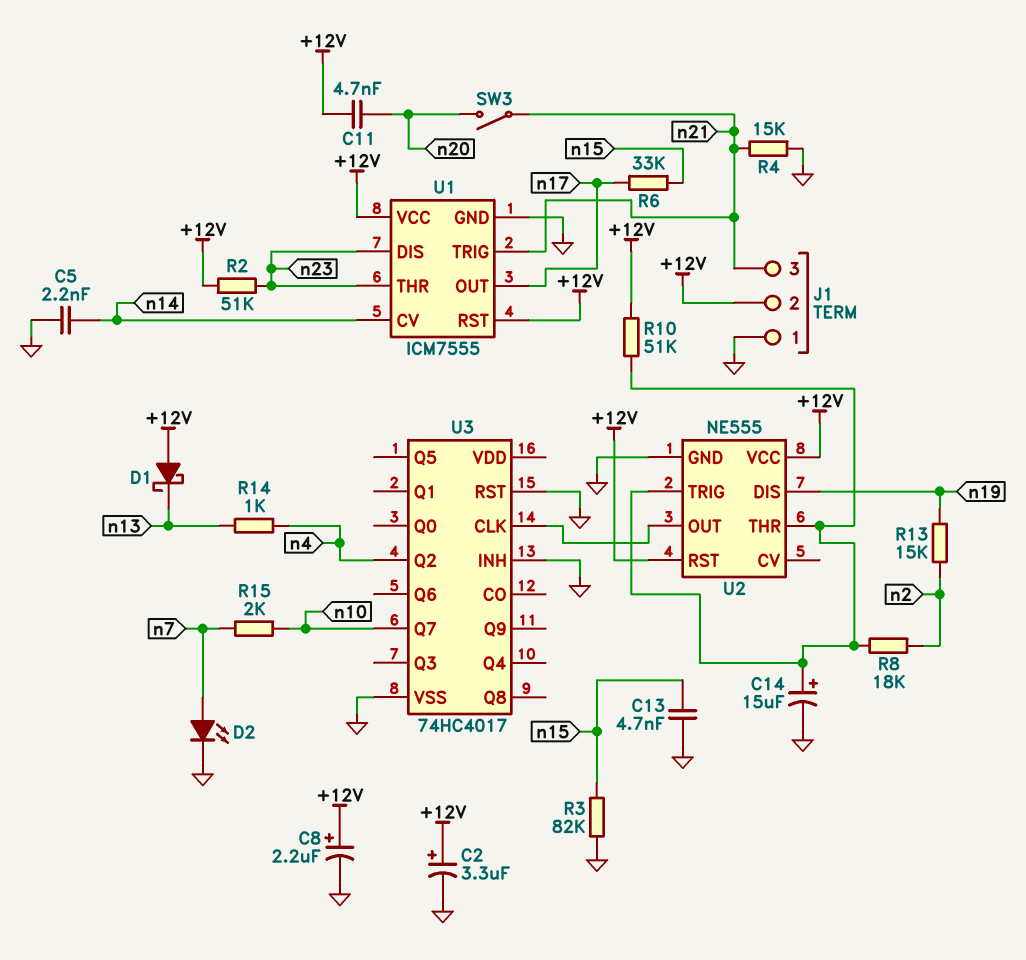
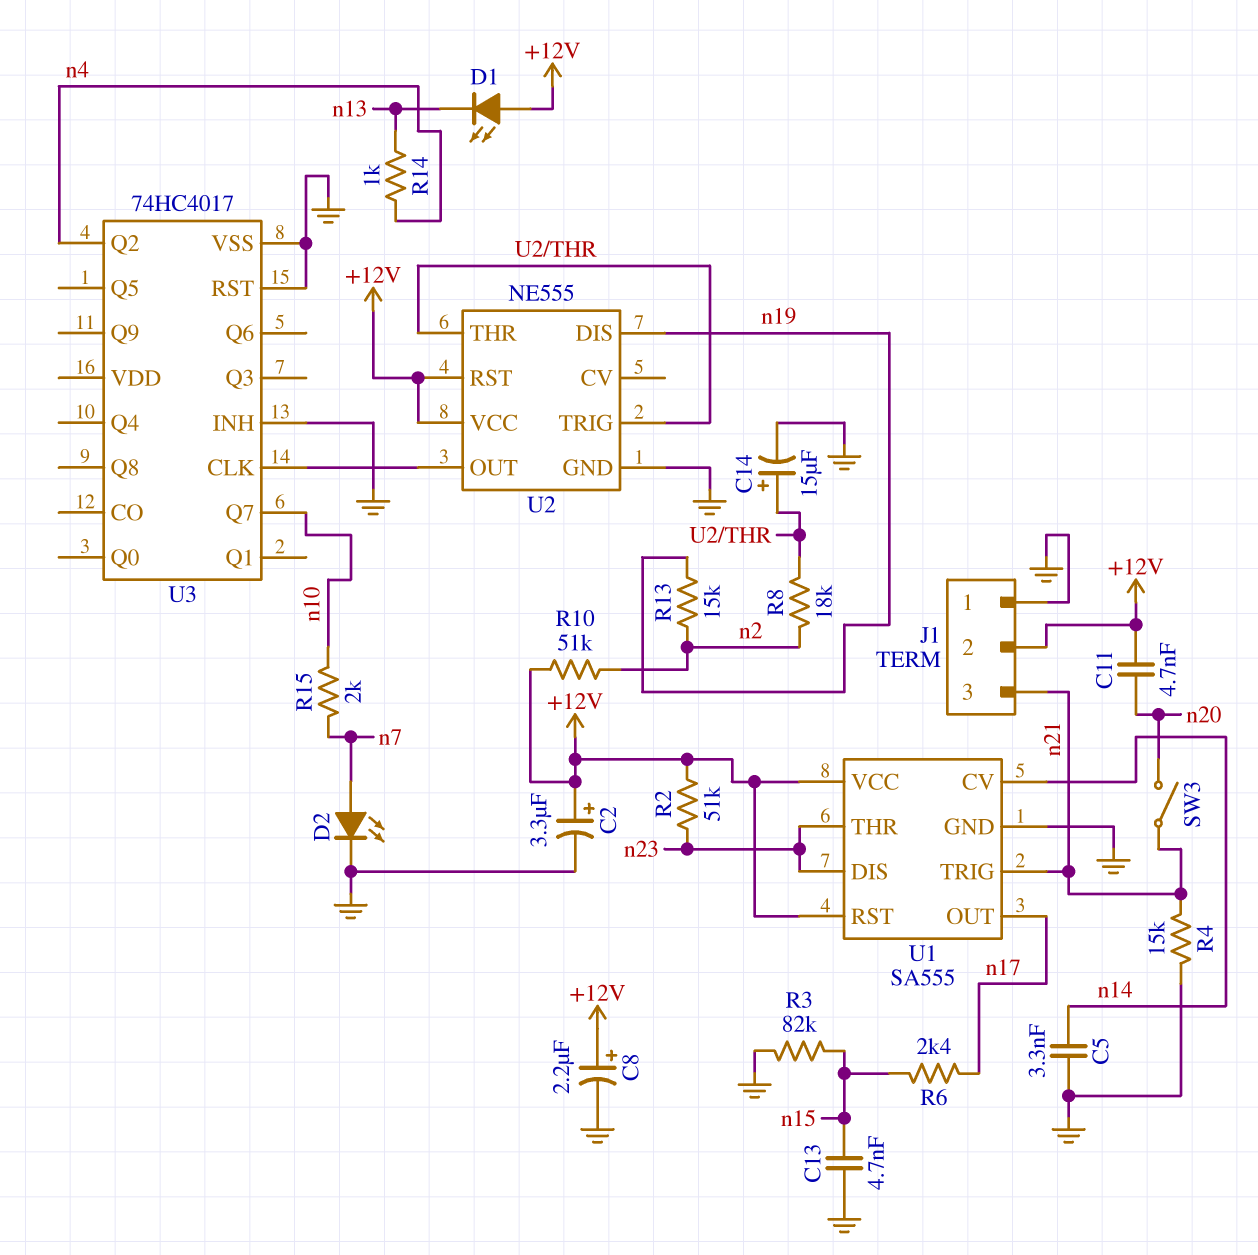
C5: 2.2nF (GND, n14) -> 3.3nF (GND, n14)
D1: schottky (A +12V, K n13) -> LED (A +12V, K n13)
R6: 33k (n15, n17) -> 2.4k (n15, n17)
R10: 51k (+12V, U2/THR) -> 51k (+12V, n2)
U1: ICM7555 -> SA555

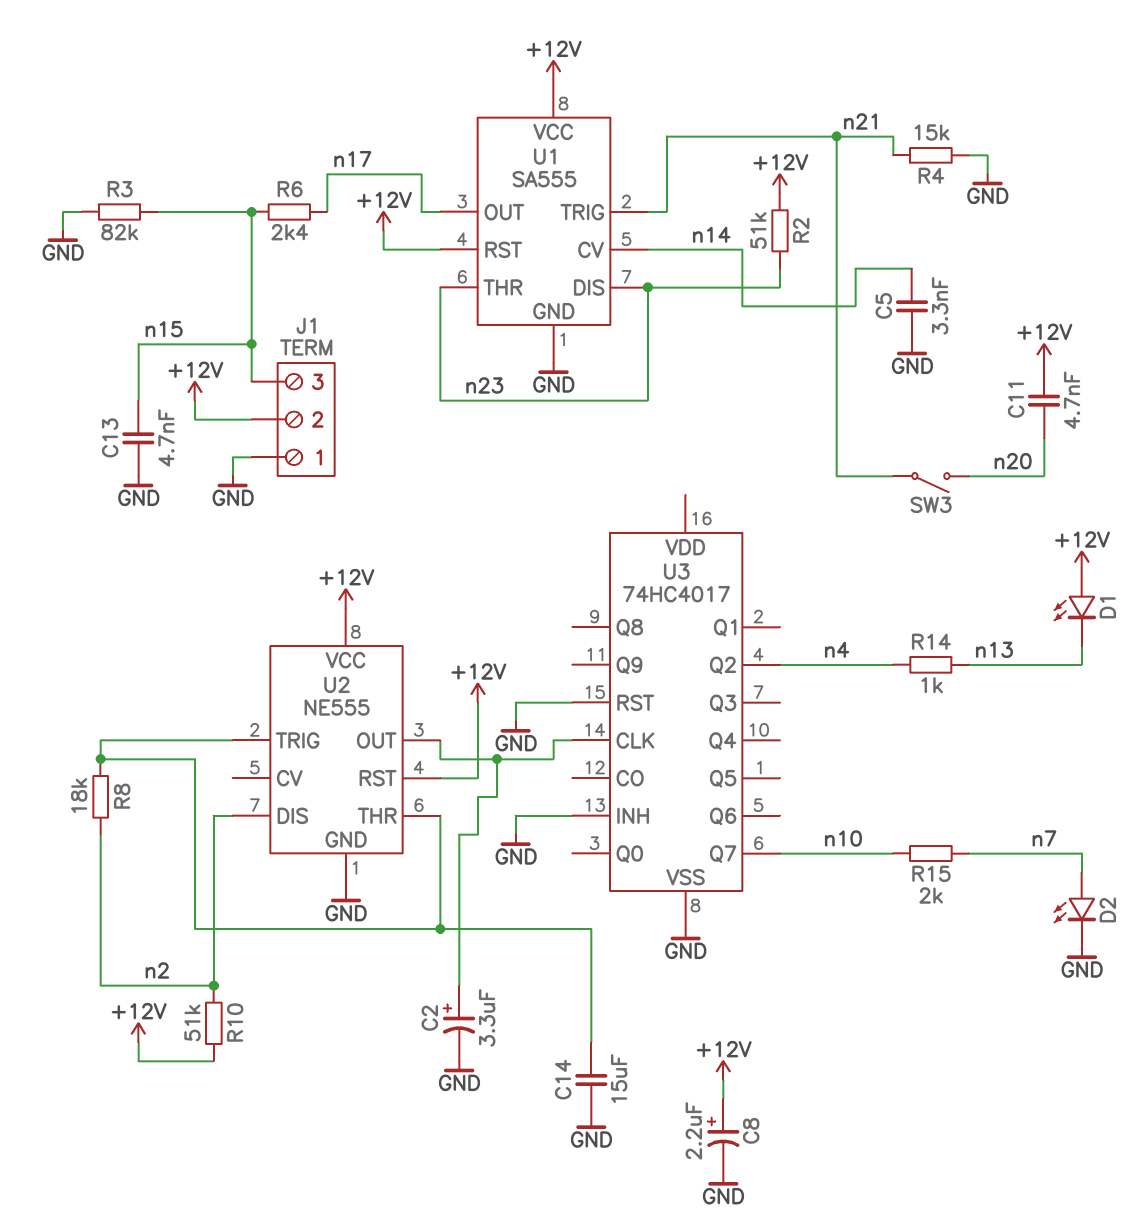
C2: 3.3uF (plus +12V, minus GND) -> 3.3uF (plus U2/OUT, minus GND)
C14: 15uF (plus U2/THR, minus GND) -> 15uF (GND, U2/THR)
J1 pin 3: n21 -> n15
R13: 15k (n2, n19) -> none
U2 pin DIS: n19 -> n2

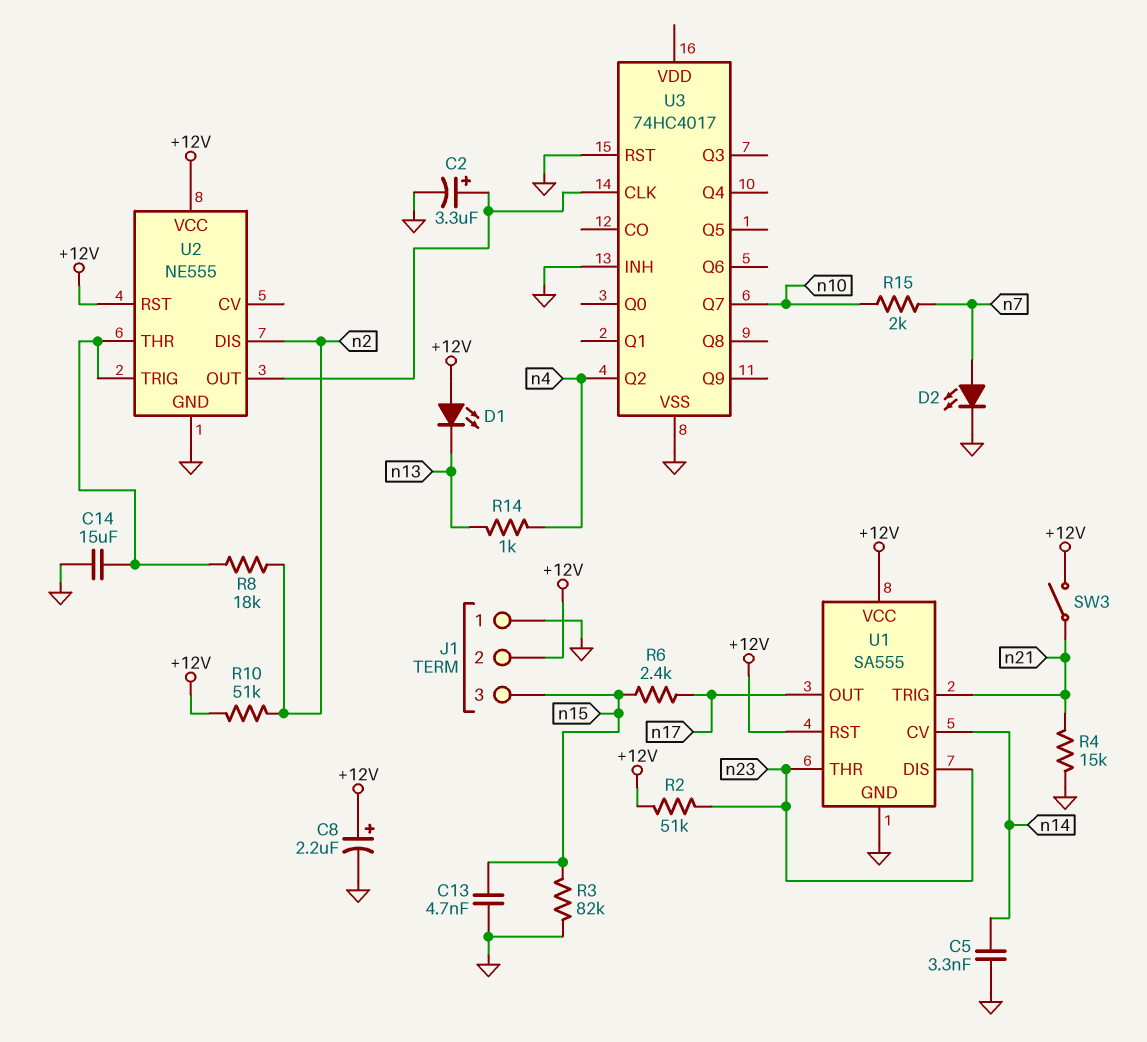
C11: 4.7nF (+12V, n20) -> none
SW3: switch (n20, n21) -> switch (+12V, n21)

